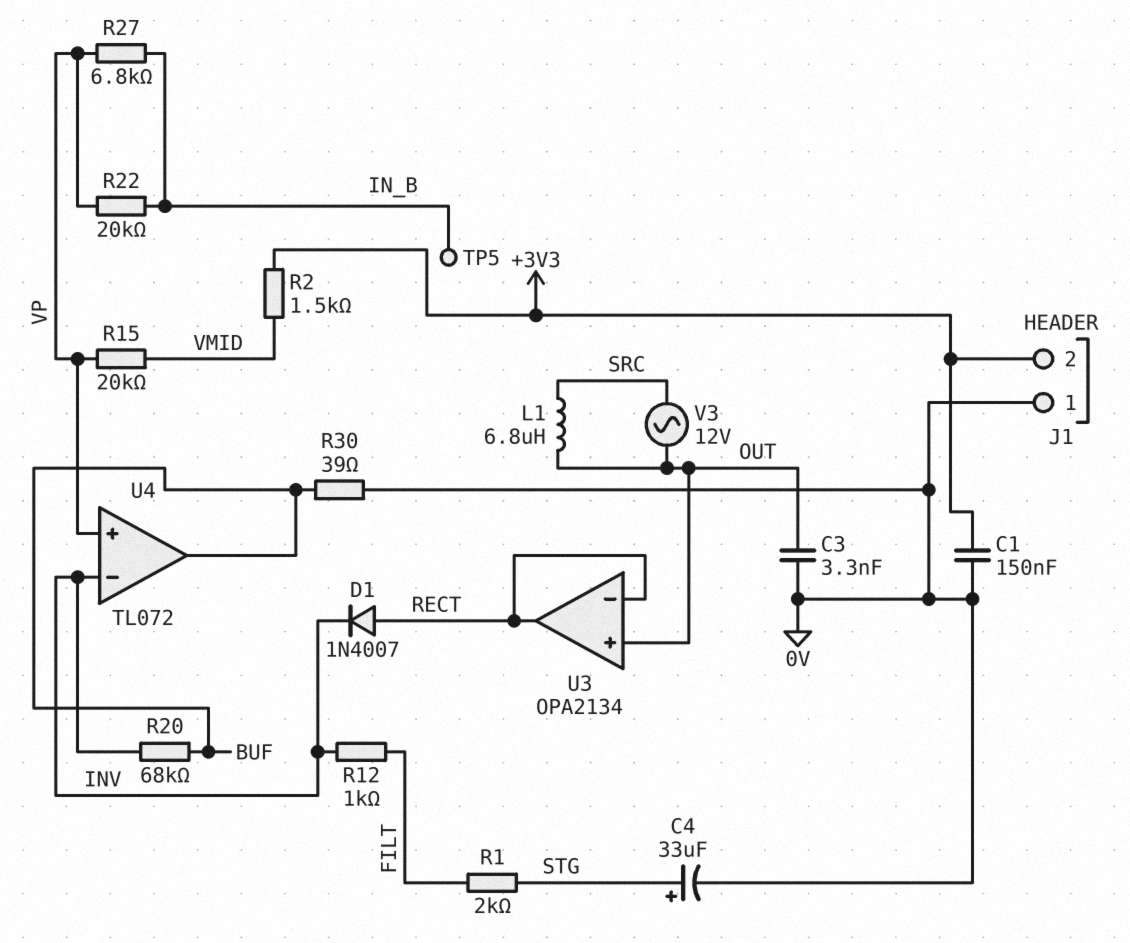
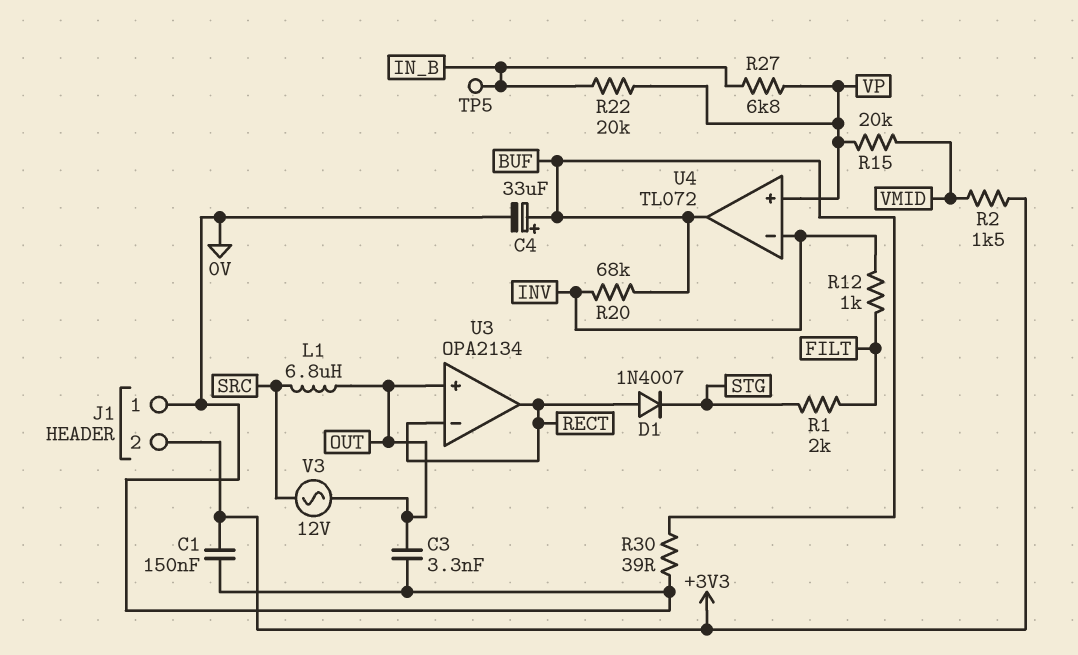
C4: 33uF (plus STG, minus 0V) -> 33uF (plus BUF, minus 0V)
D1: diode 1N4007 (A RECT, K INV) -> diode 1N4007 (A RECT, K STG)

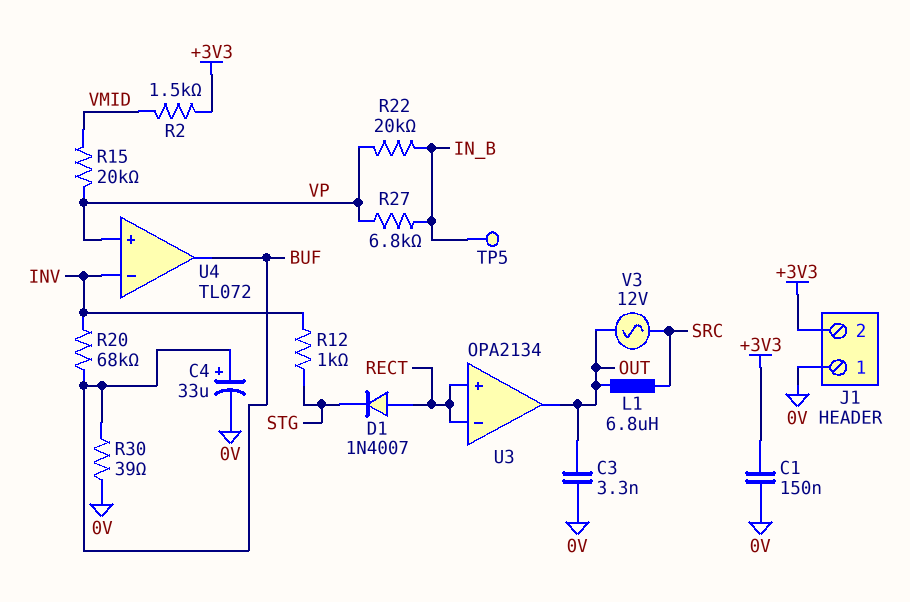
R1: 2k (FILT, STG) -> none
R12: 1k (FILT, INV) -> 1k (INV, STG)
U3 pin in+: OUT -> RECT
U3 pin out: RECT -> OUT

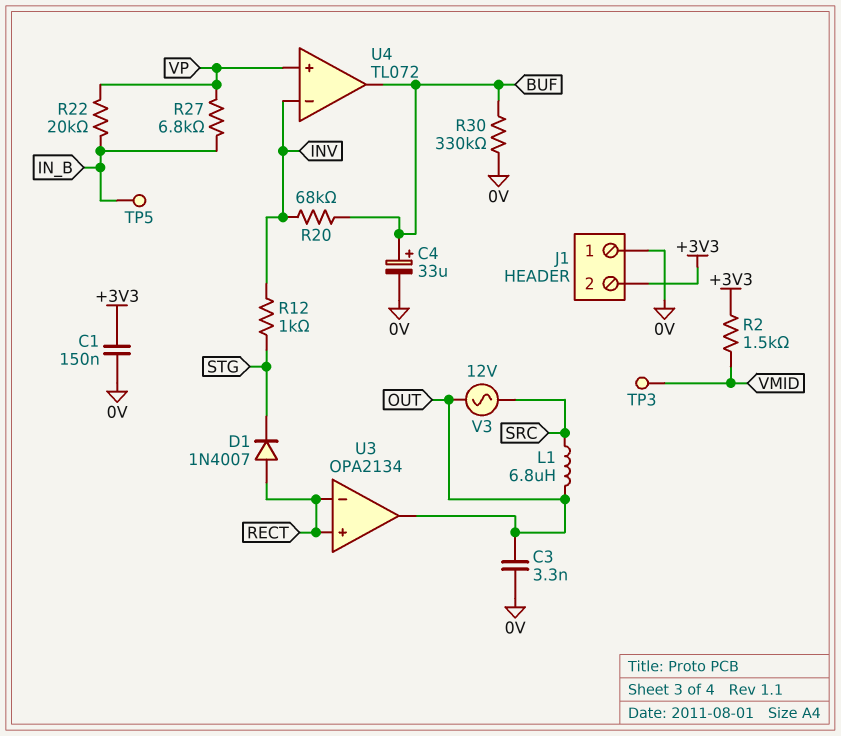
R15: 20k (VMID, VP) -> none
R30: 39 (0V, BUF) -> 330k (0V, BUF)
TP3: none -> test point (VMID)

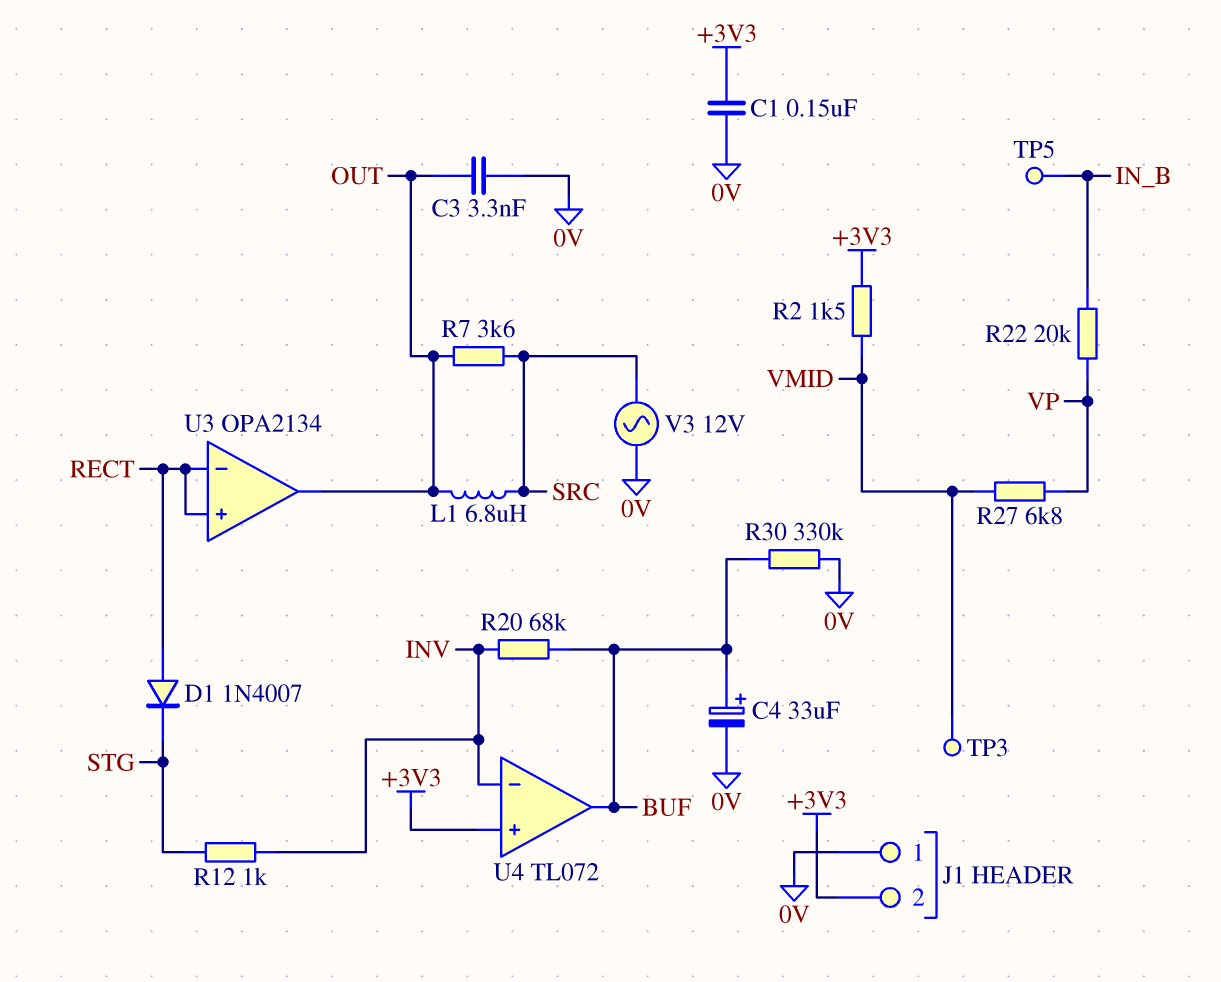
R7: none -> 3.6k (OUT, SRC)
R27: 6.8k (IN_B, VP) -> 6.8k (VMID, VP)
U4 pin in+: VP -> +3V3
V3: AC 12V (OUT, SRC) -> AC 12V (0V, SRC)

